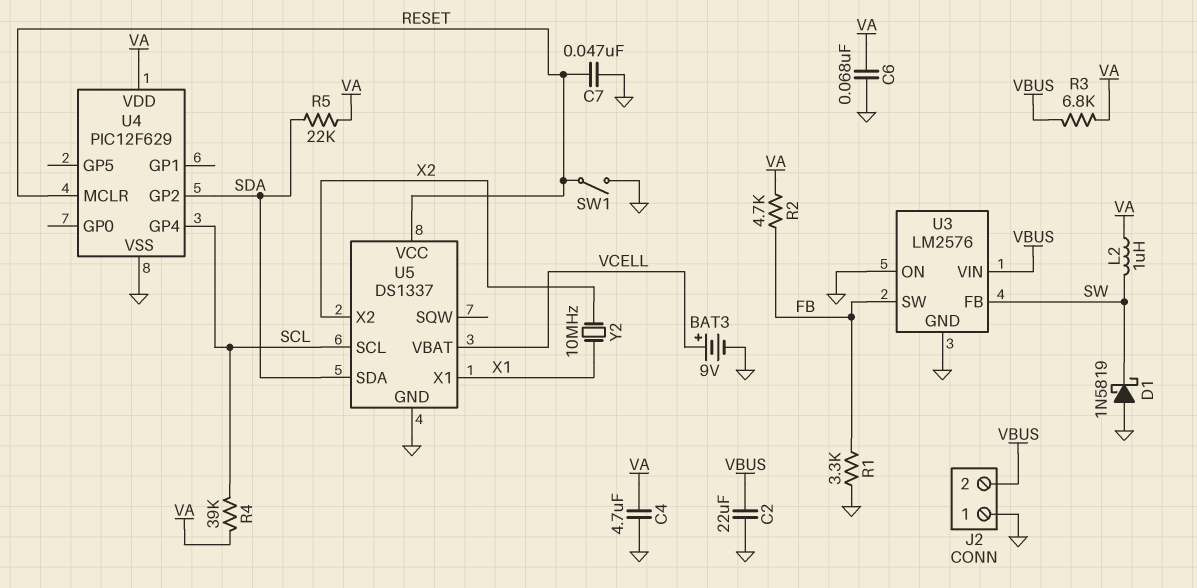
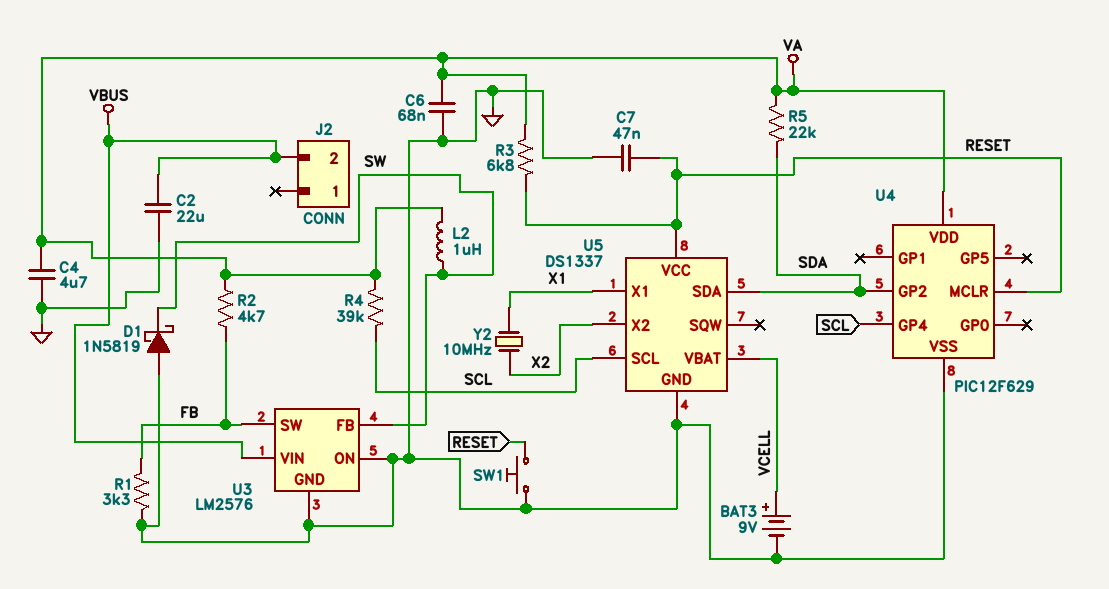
J2 pin 1: GND -> none
R3: 6.8k (VA, VBUS) -> 6.8k (RESET, VA)
SW1: switch (GND, RESET) -> button (GND, RESET)

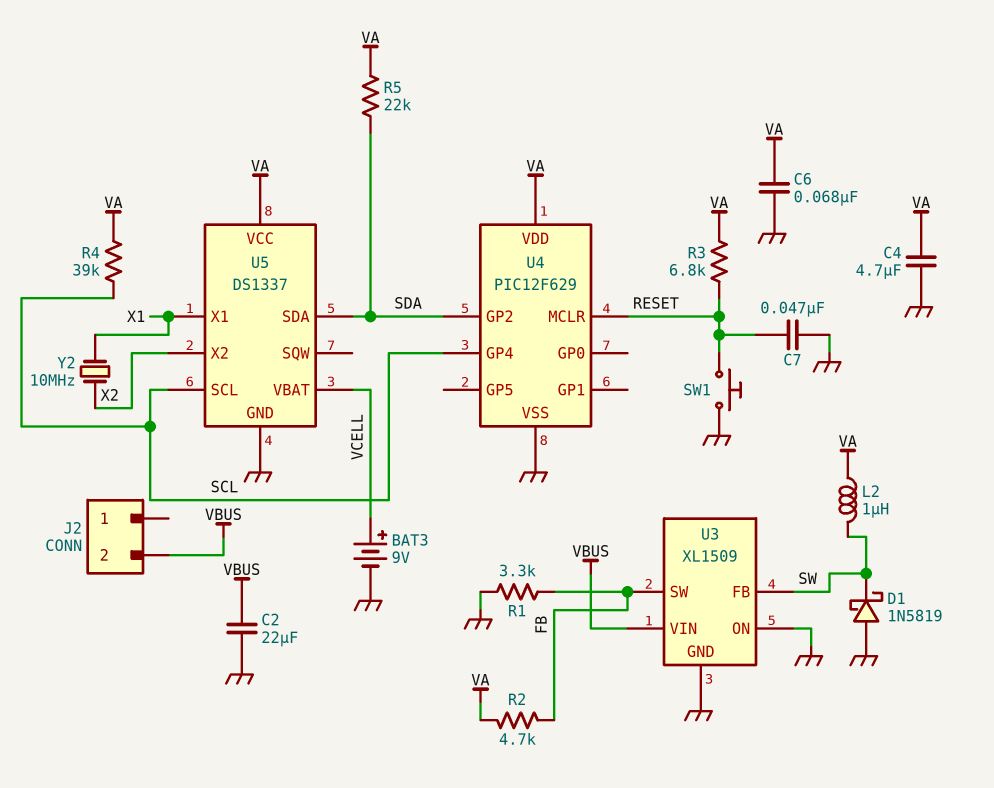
U3: LM2576 -> XL1509
U5 pin VCC: RESET -> VA

